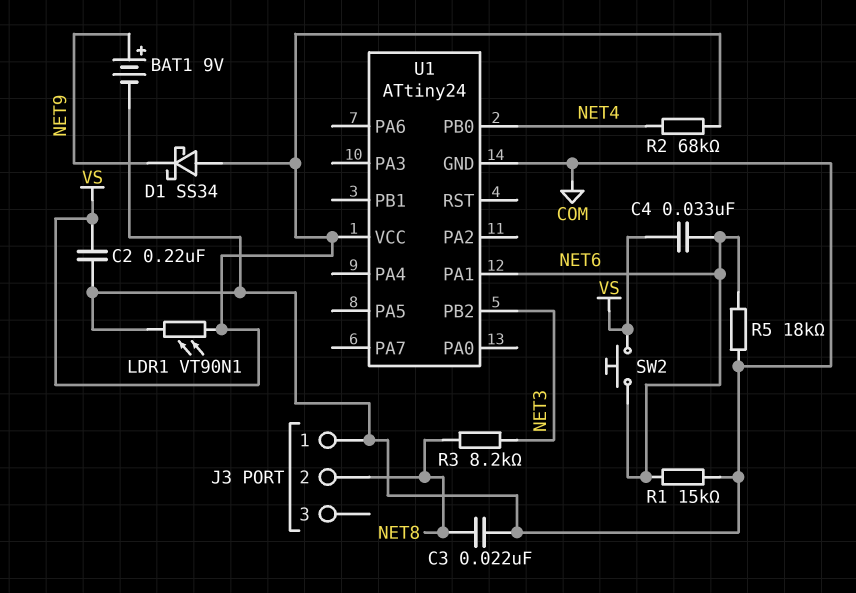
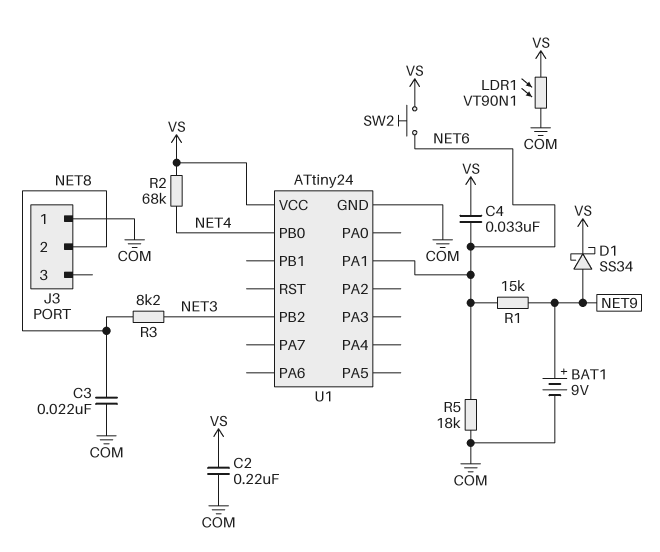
D1: schottky SS34 (A VS, K NET9) -> schottky SS34 (A NET9, K VS)
R1: 15k (COM, NET6) -> 15k (NET6, NET9)

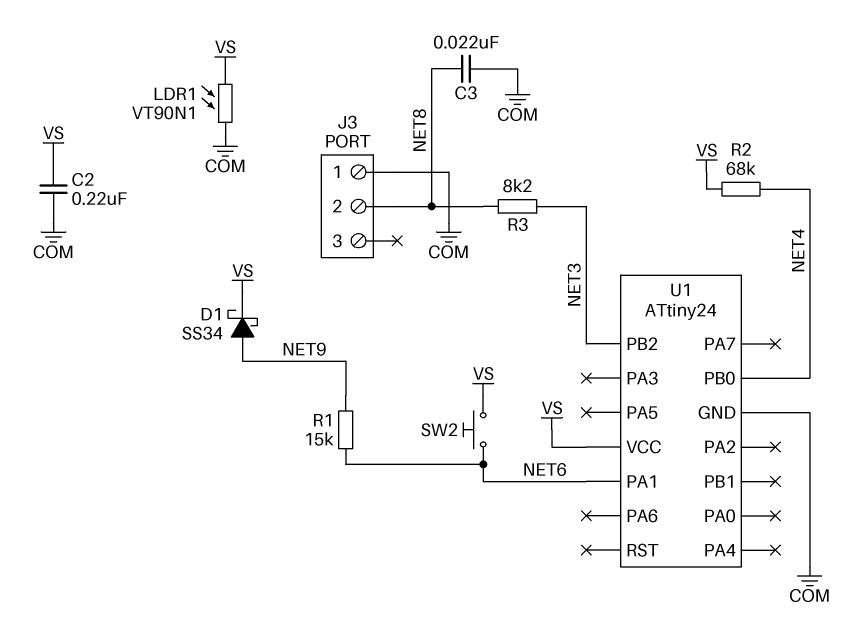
BAT1: 9V (plus NET9, minus COM) -> none
C4: 33nF (NET6, VS) -> none
R5: 18k (COM, NET6) -> none

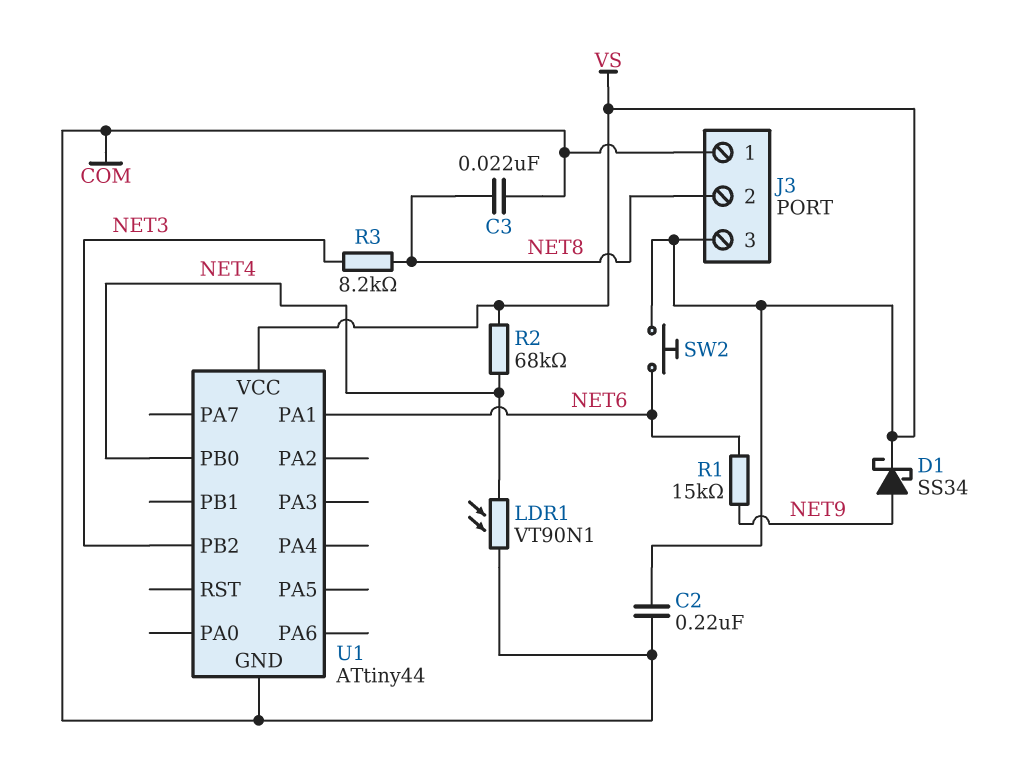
J3 pin 3: none -> VS
LDR1: VT90N1 (COM, VS) -> VT90N1 (COM, NET4)
U1: ATtiny24 -> ATtiny44

